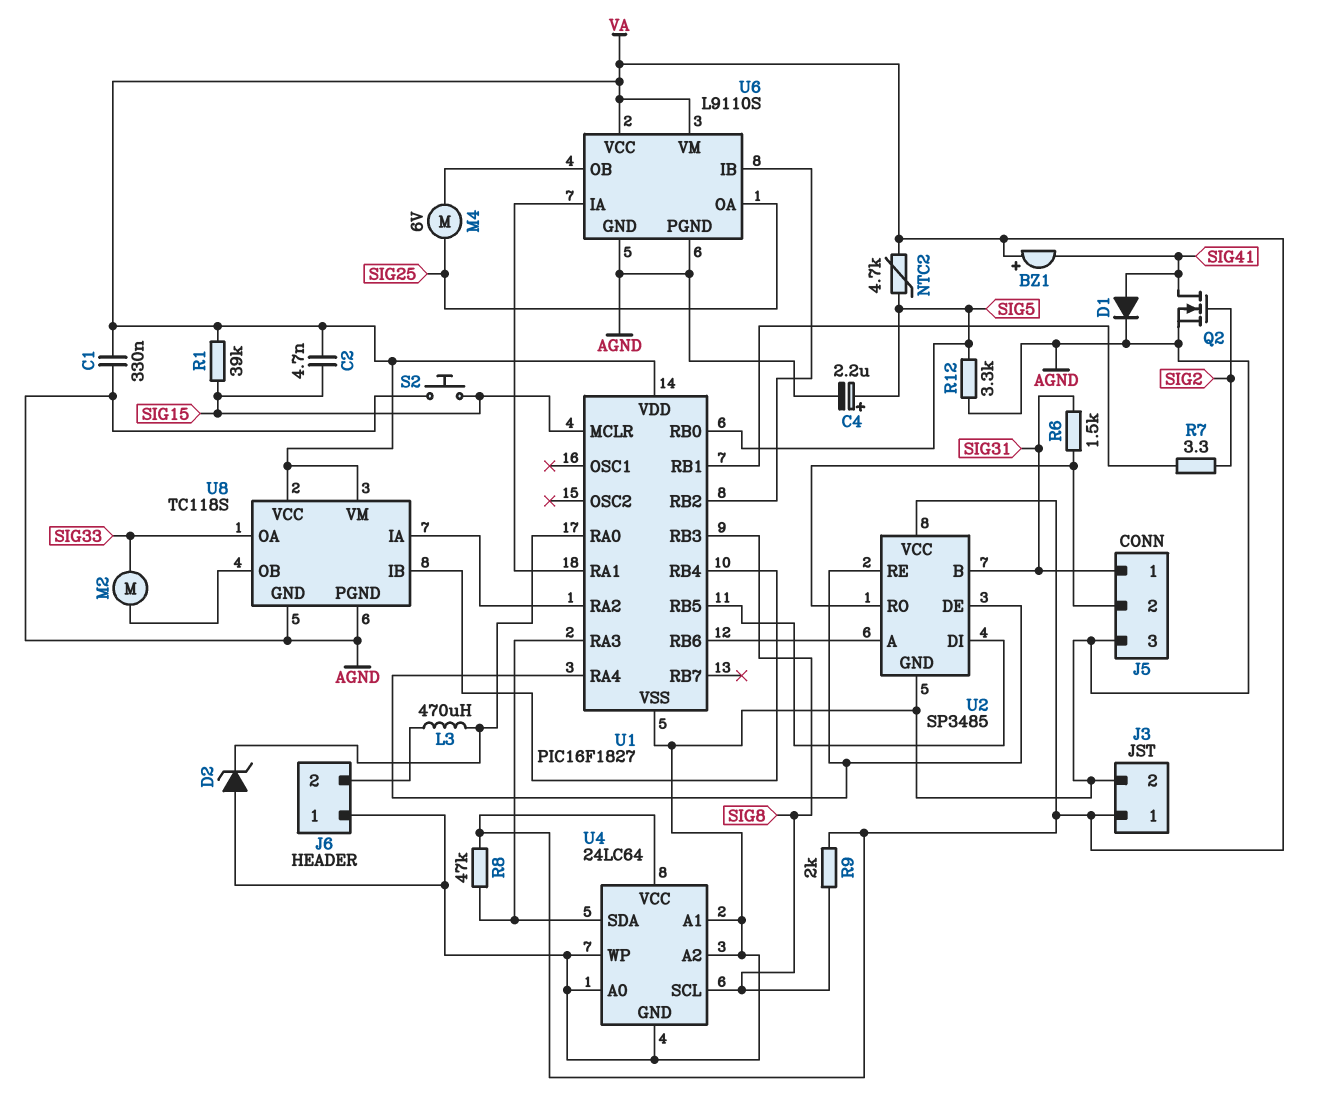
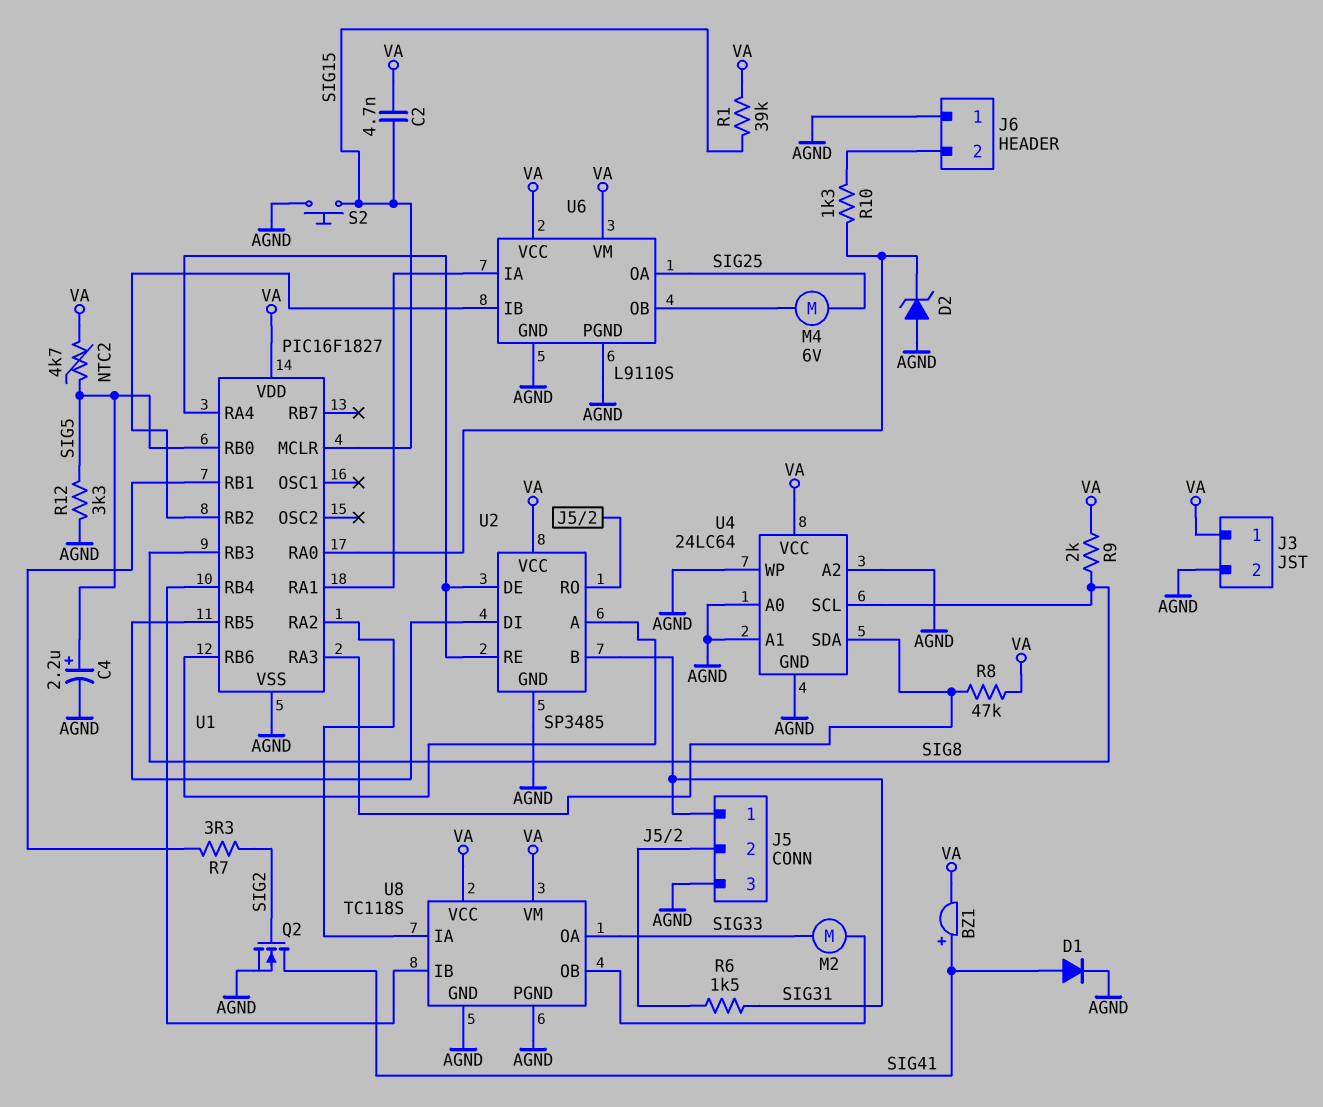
BZ1: buzzer (plus VA, minus SIG41) -> buzzer (plus SIG41, minus VA)
C1: 330nF (AGND, VA) -> none
L3: 470uH (J6/2, U1/RA0) -> none
R10: none -> 1.3k (J6/2, U1/RA0)

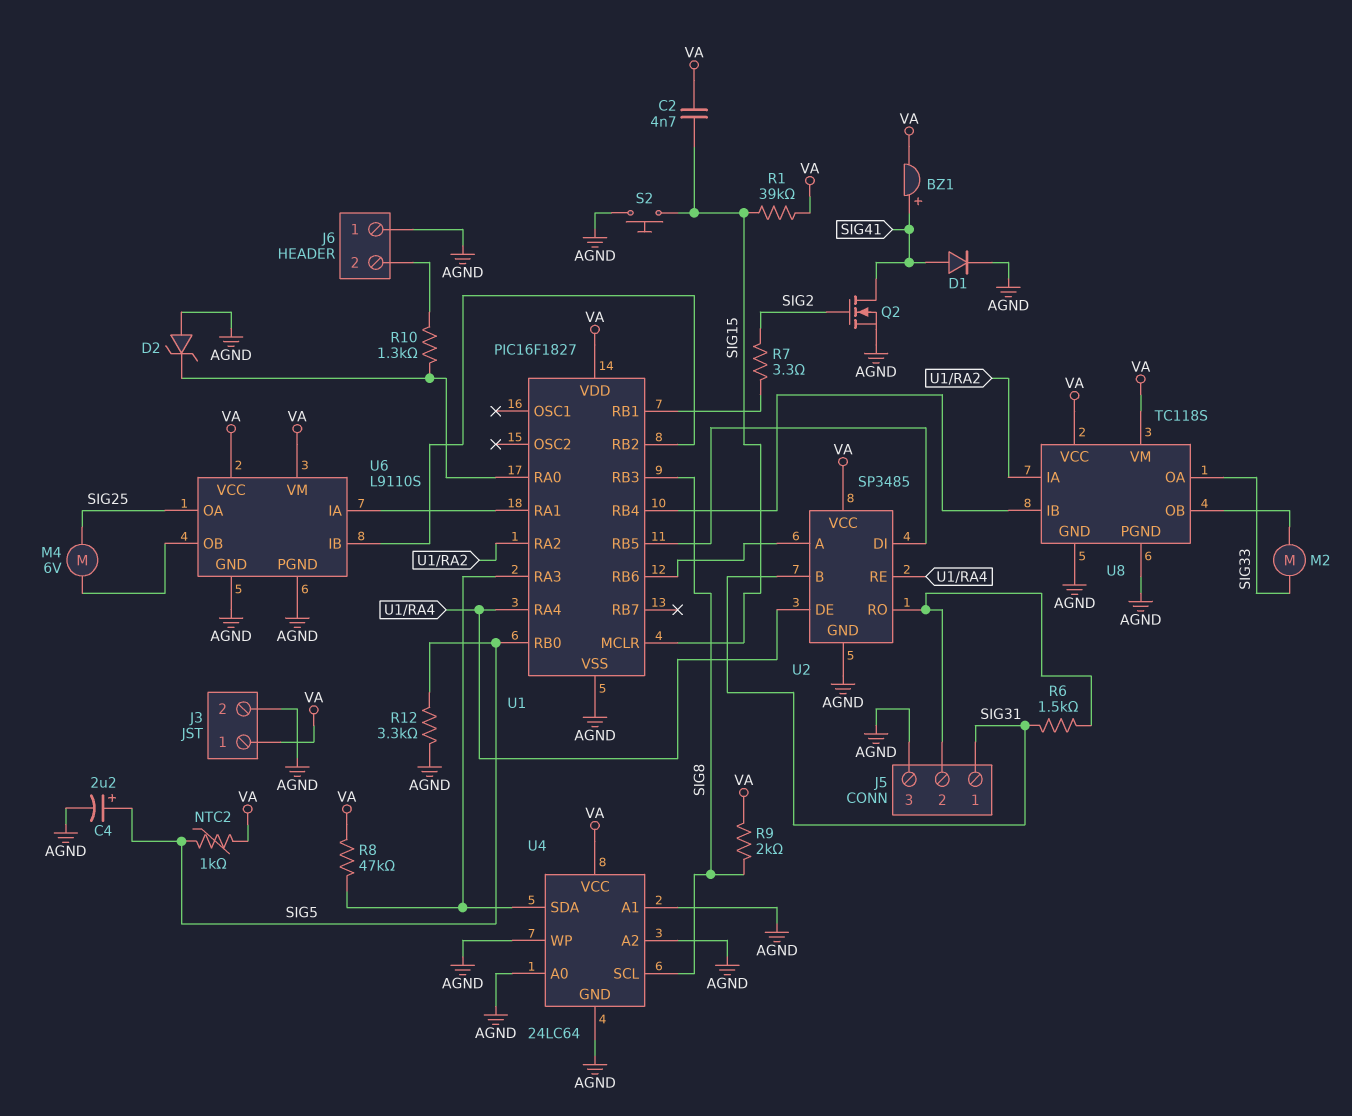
NTC2: 4.7k (SIG5, VA) -> 1k (SIG5, VA)

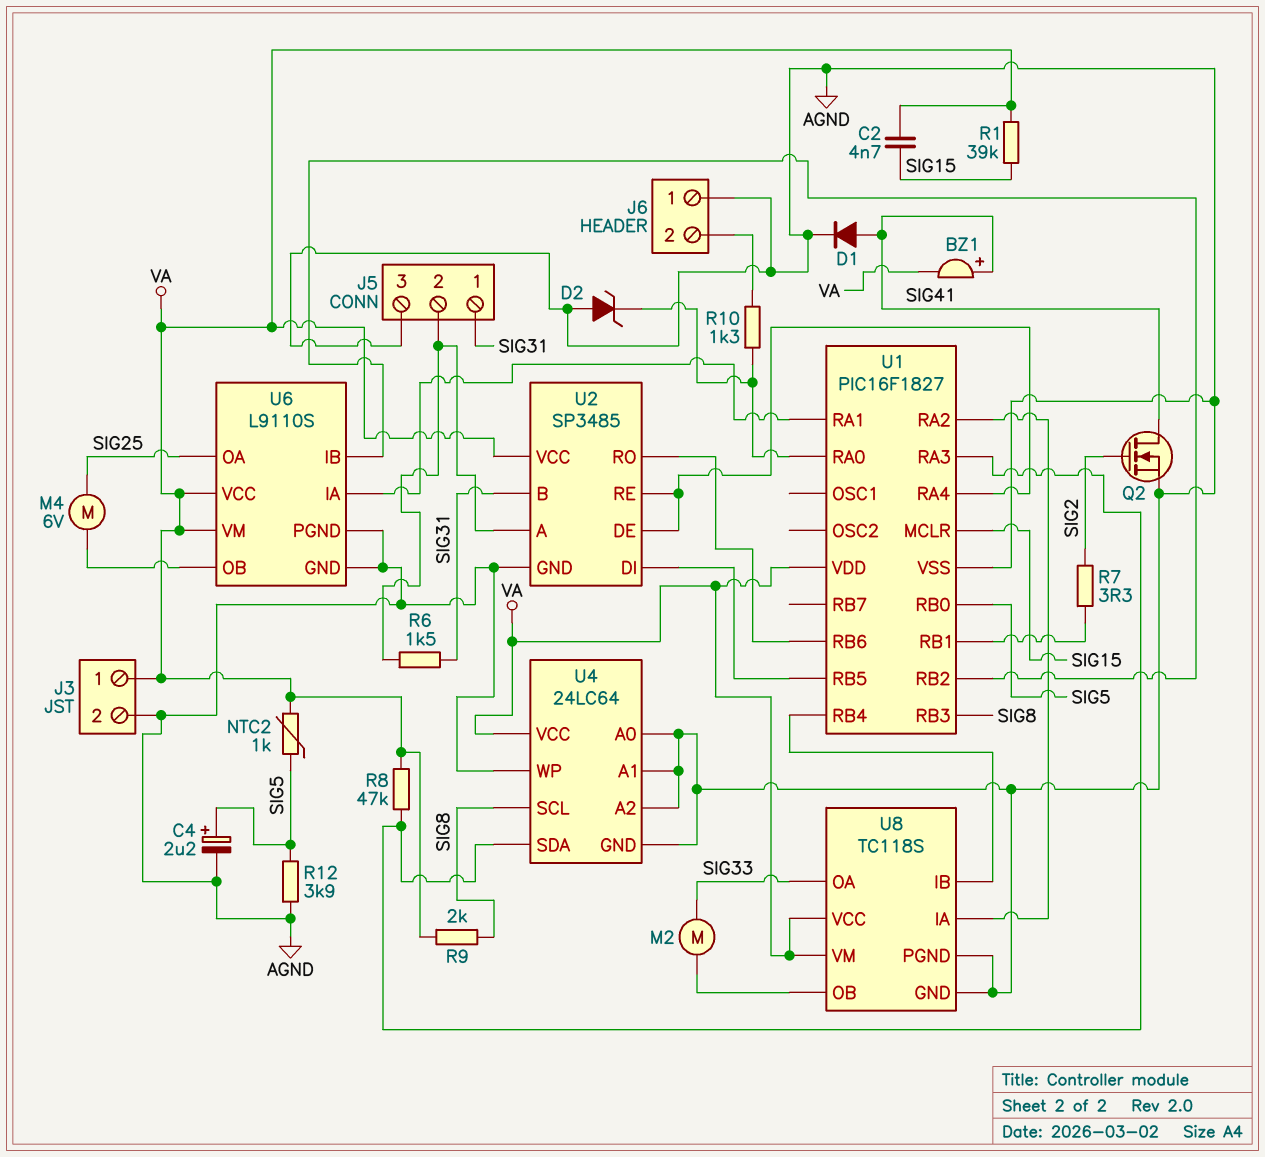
R12: 3.3k (AGND, SIG5) -> 3.9k (AGND, SIG5)
S2: button (AGND, SIG15) -> none
U2 pin A: U1/RB6 -> J5/2
U2 pin RO: J5/2 -> U1/RB6

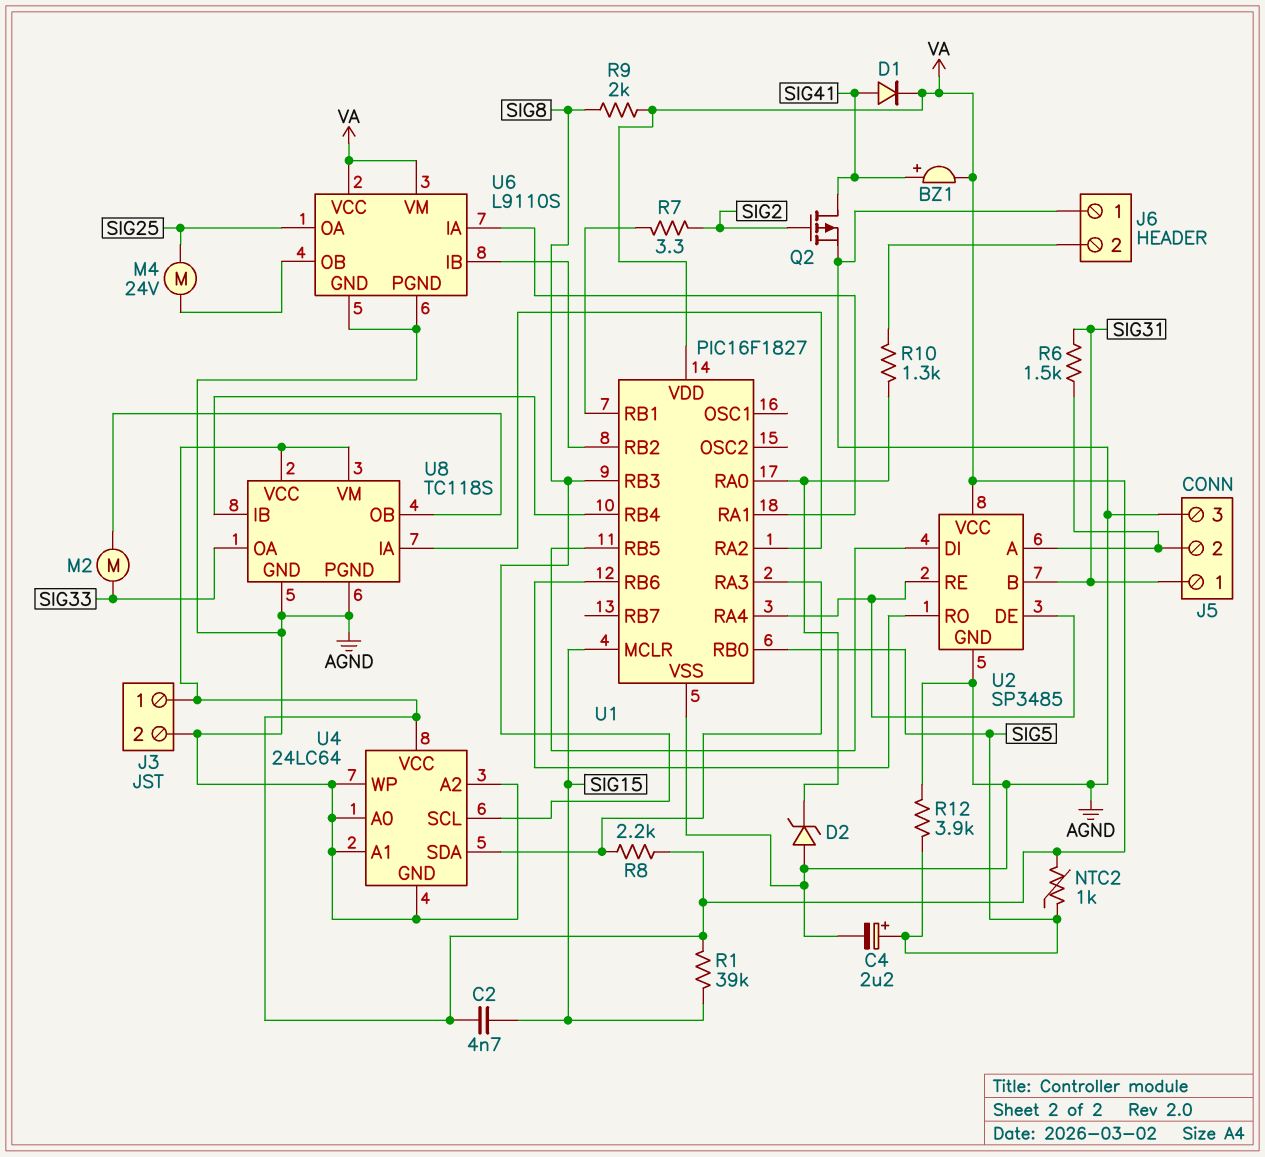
D1: diode (A SIG41, K AGND) -> diode (A SIG41, K VA)
M4: motor 6V (SIG25, U6/OB) -> motor 24V (SIG25, U6/OB)
Q2: NMOS (G SIG2, D SIG41, S AGND) -> PMOS (G SIG2, D SIG41, S AGND)
R8: 47k (U1/RA3, VA) -> 2.2k (U1/RA3, VA)

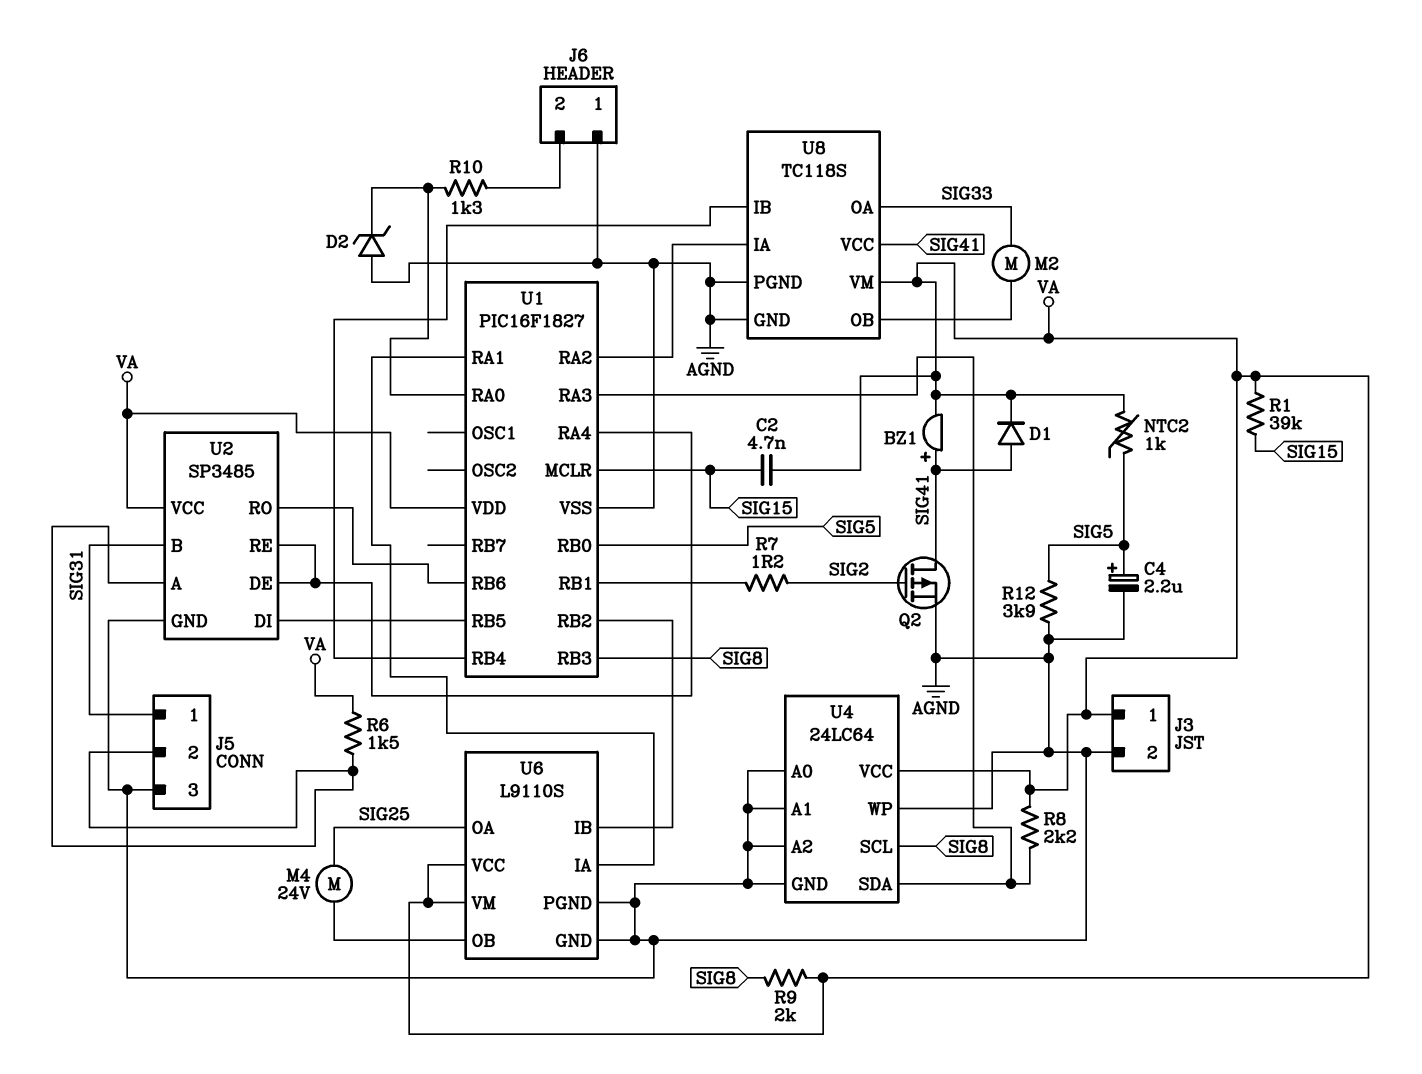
R6: 1.5k (J5/2, SIG31) -> 1.5k (J5/2, VA)
R7: 3.3 (SIG2, U1/RB1) -> 1.2 (SIG2, U1/RB1)
U8 pin VCC: VA -> SIG41

